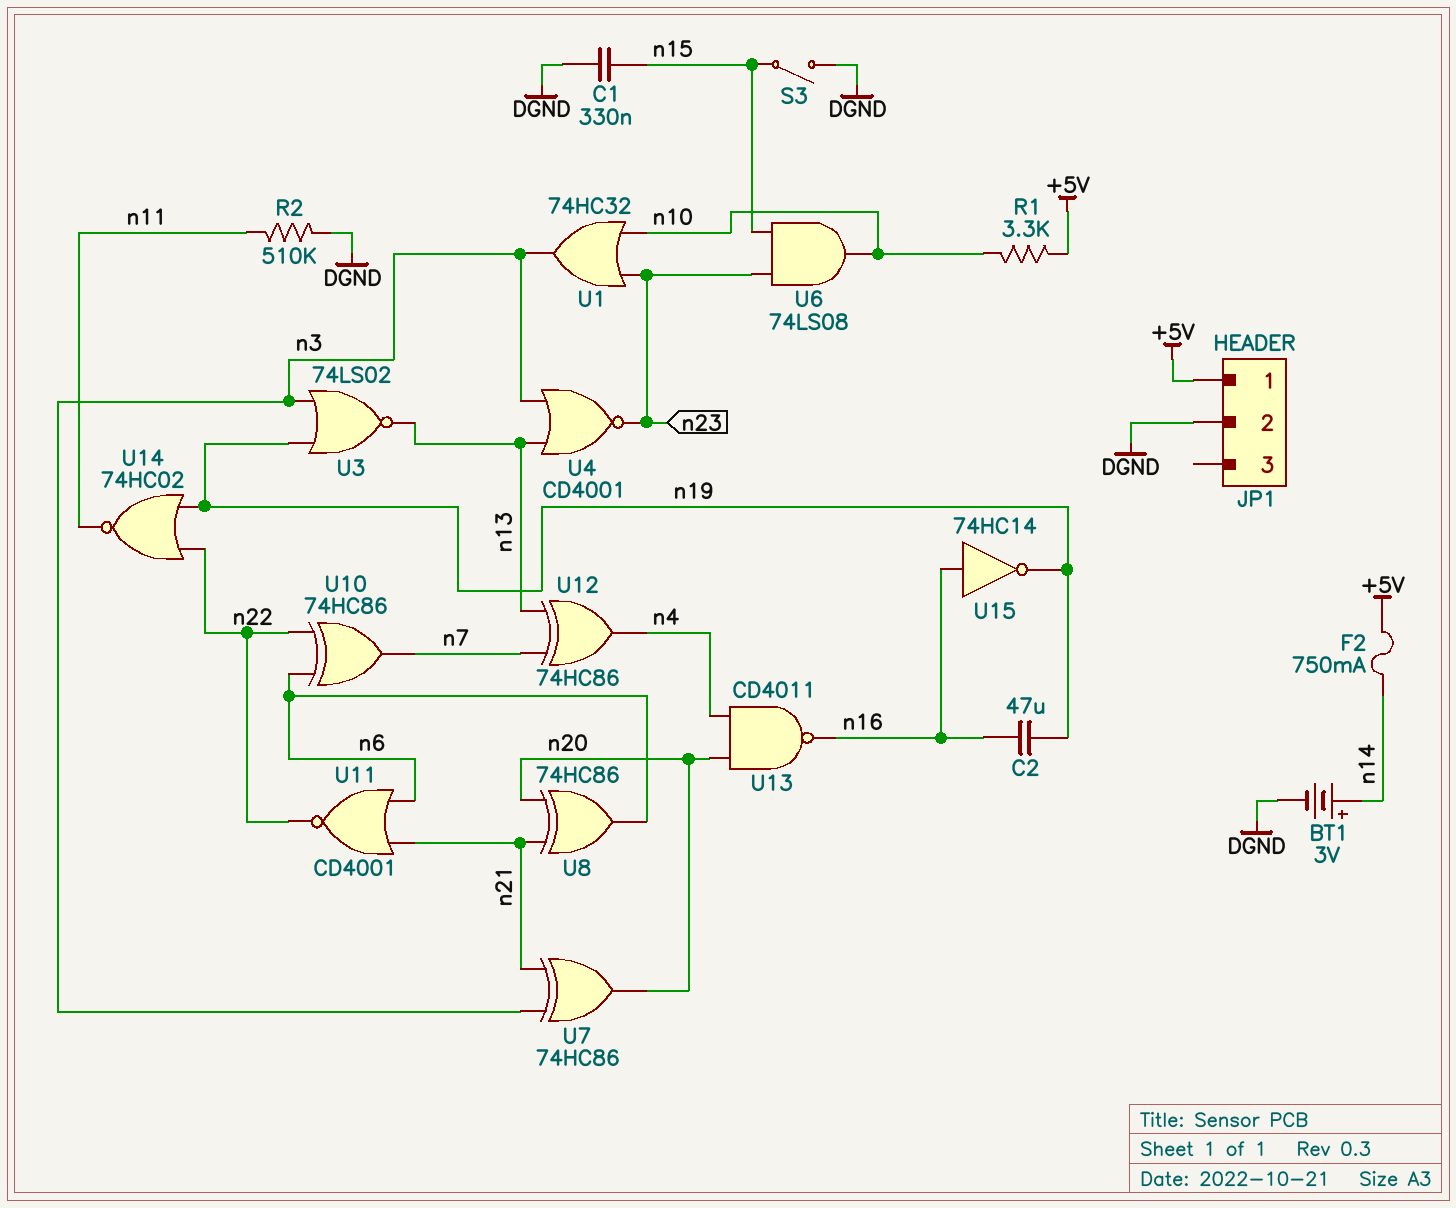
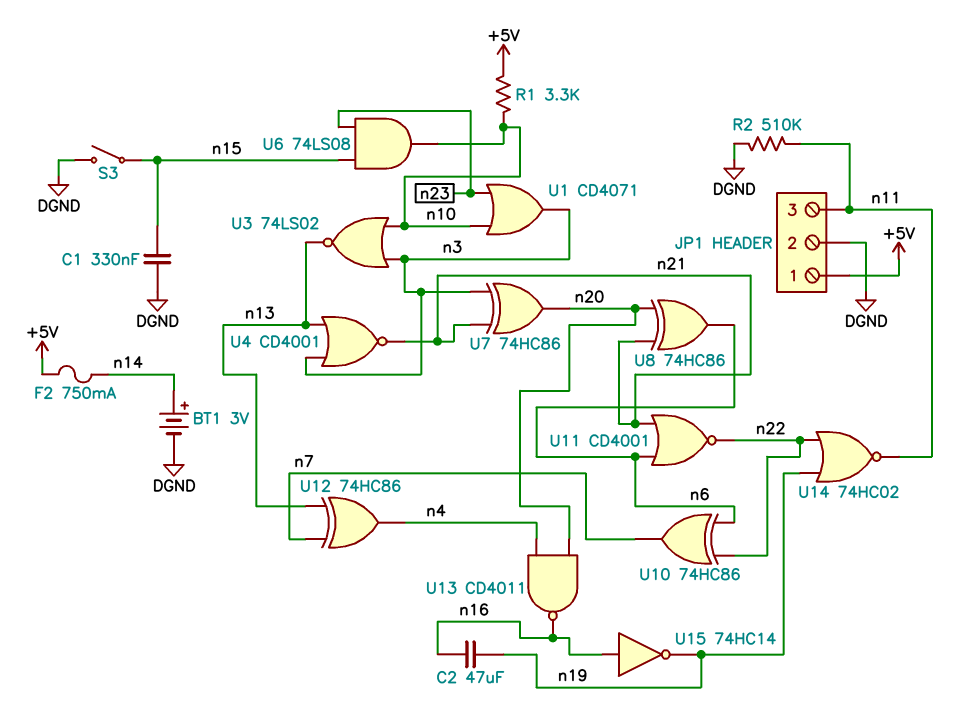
JP1 pin 3: none -> n11
U1: OR 74HC32 (in n10, in n23, out n3) -> OR CD4071 (in n10, in n23, out n3)
U3: NOR 74LS02 (in n3, in n19, out n13) -> NOR 74LS02 (in n3, in n10, out n13)
U4: NOR CD4001 (in n3, in n13, out n23) -> NOR CD4001 (in n3, in n13, out n21)

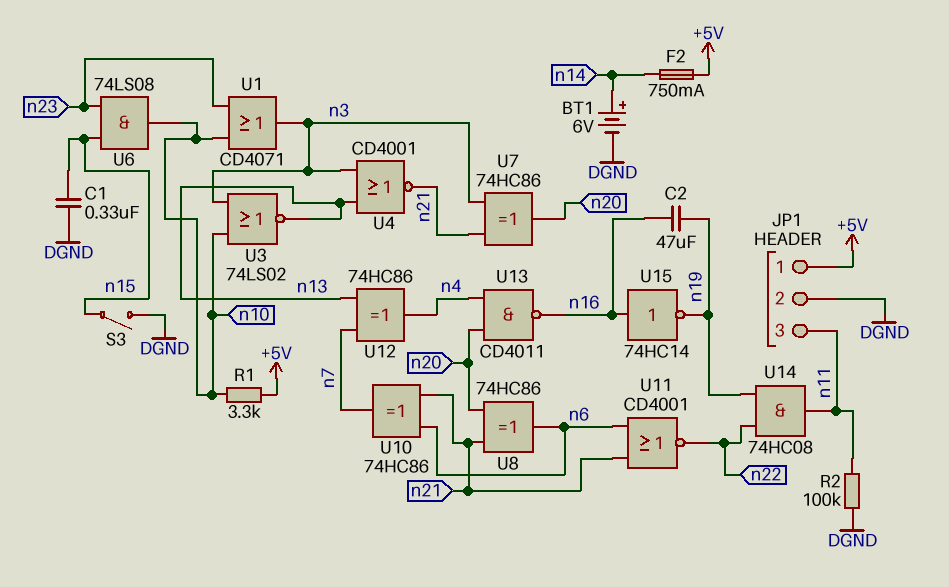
BT1: 3V (plus n14, minus DGND) -> 6V (plus n14, minus DGND)
R2: 510k (DGND, n11) -> 100k (DGND, n11)
U10: XOR 74HC86 (in n6, in n22, out n7) -> XOR 74HC86 (in n6, in n21, out n7)
U14: NOR 74HC02 (in n19, in n22, out n11) -> AND 74HC08 (in n19, in n22, out n11)

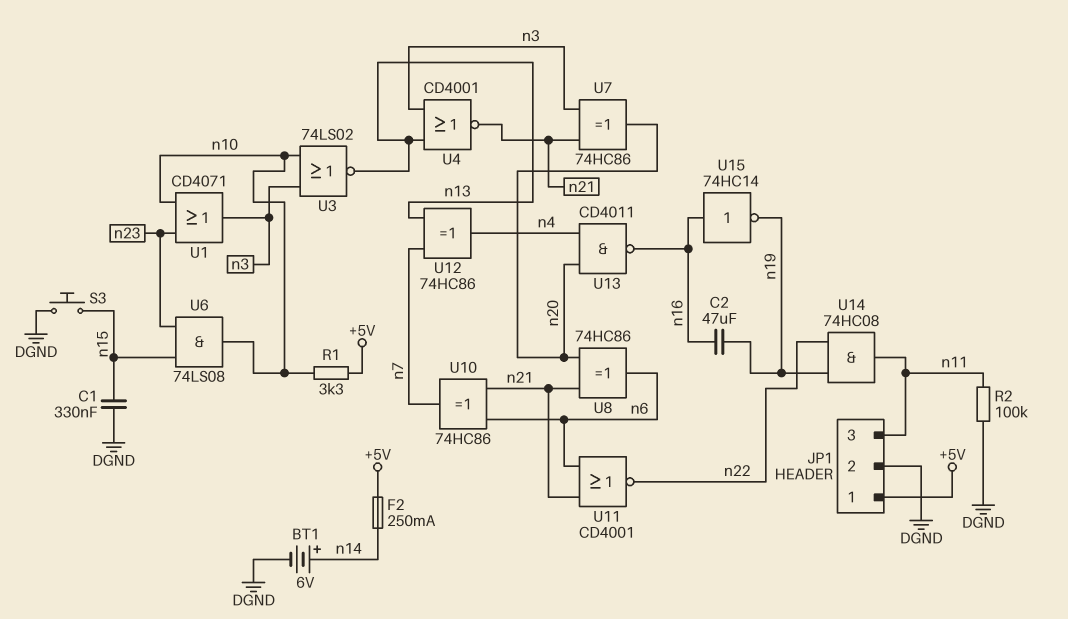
F2: 750mA (+5V, n14) -> 250mA (+5V, n14)
S3: switch (DGND, n15) -> button (DGND, n15)

